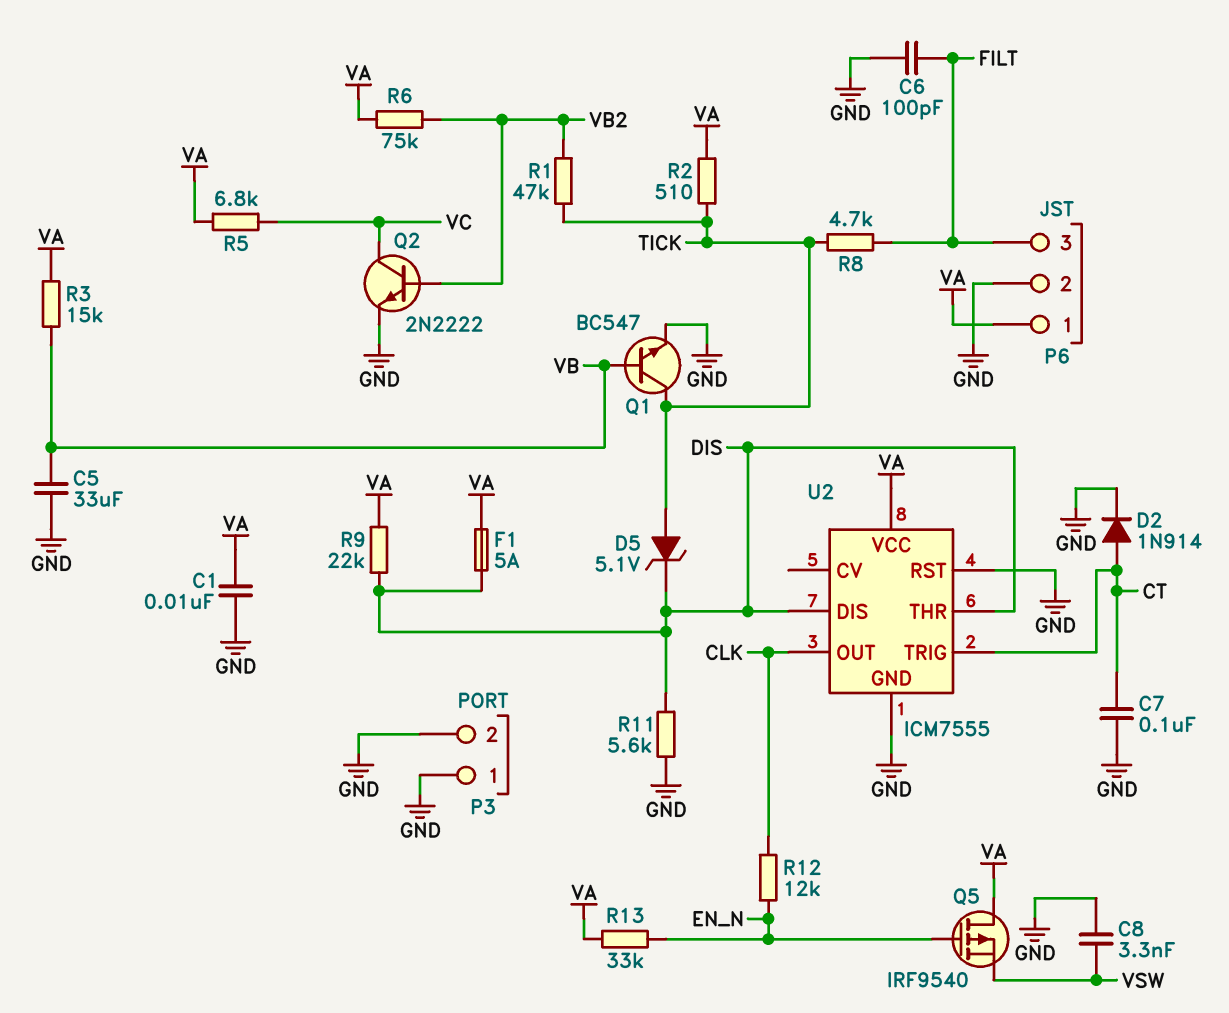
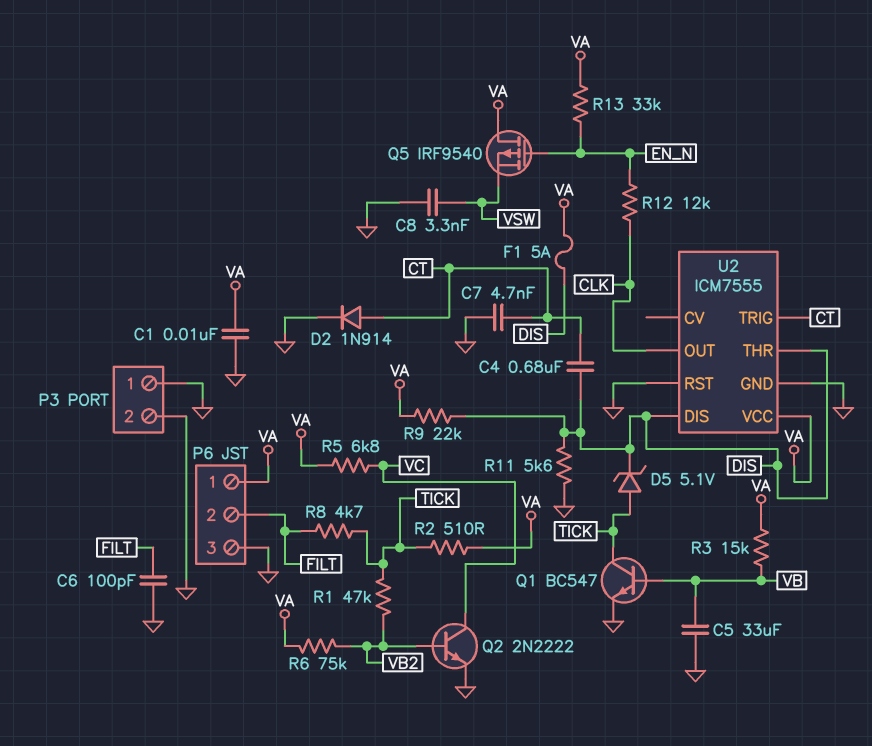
C4: none -> 680nF (CT, DIS)
C7: 100nF (CT, GND) -> 4.7nF (CT, GND)
P6 pin 2: GND -> FILT
P6 pin 3: FILT -> GND

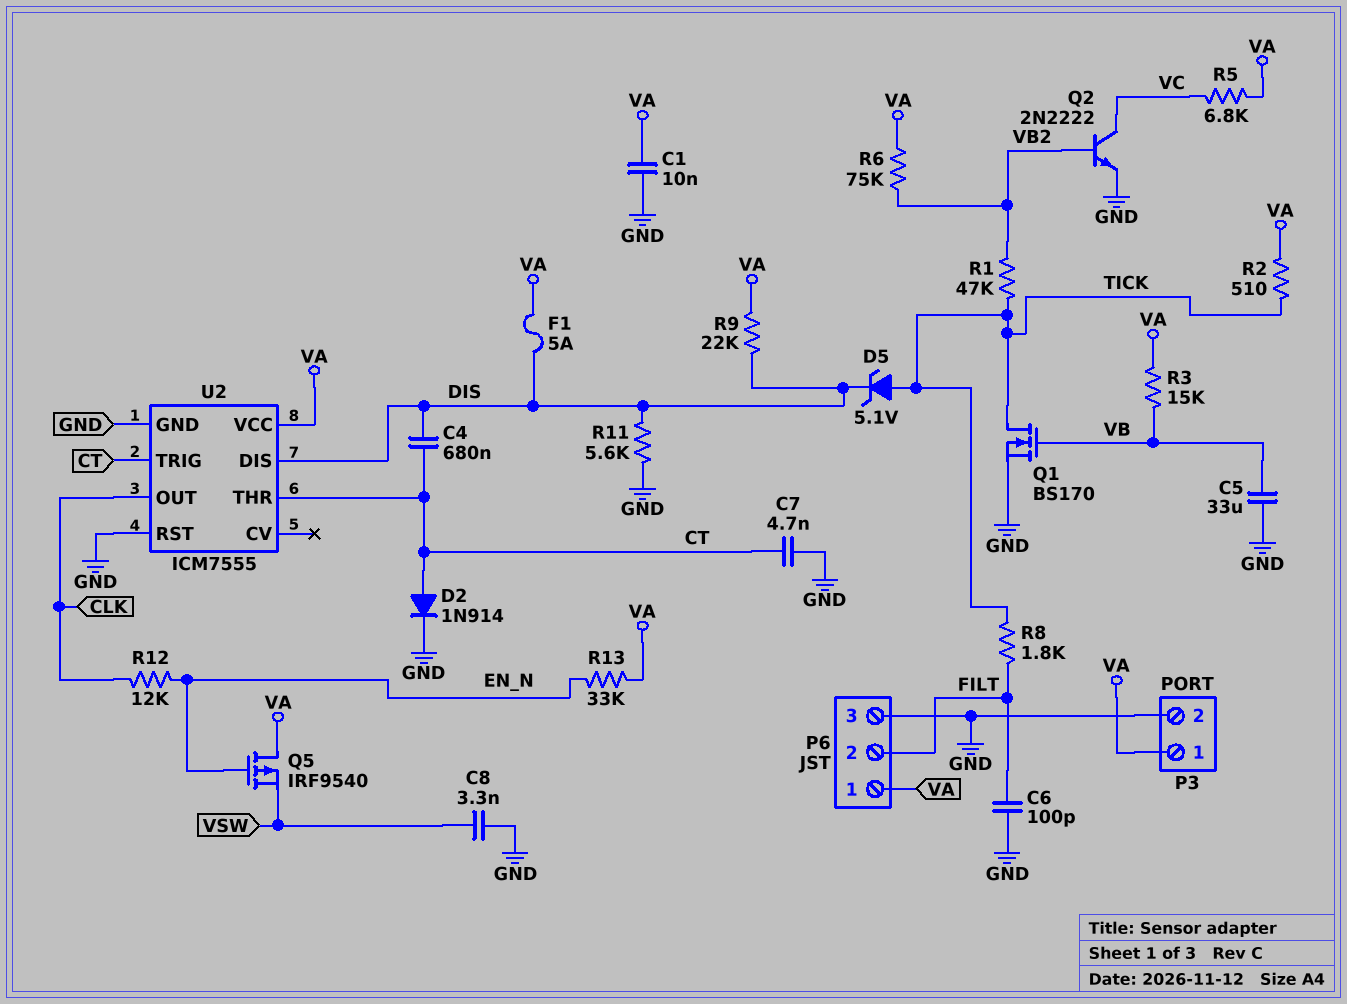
P3 pin 1: GND -> VA
Q1: NPN BC547 (B VB, C TICK, E GND) -> NMOS BS170 (G VB, D TICK, S GND)
R8: 4.7k (FILT, TICK) -> 1.8k (FILT, TICK)
U2 pin THR: DIS -> CT

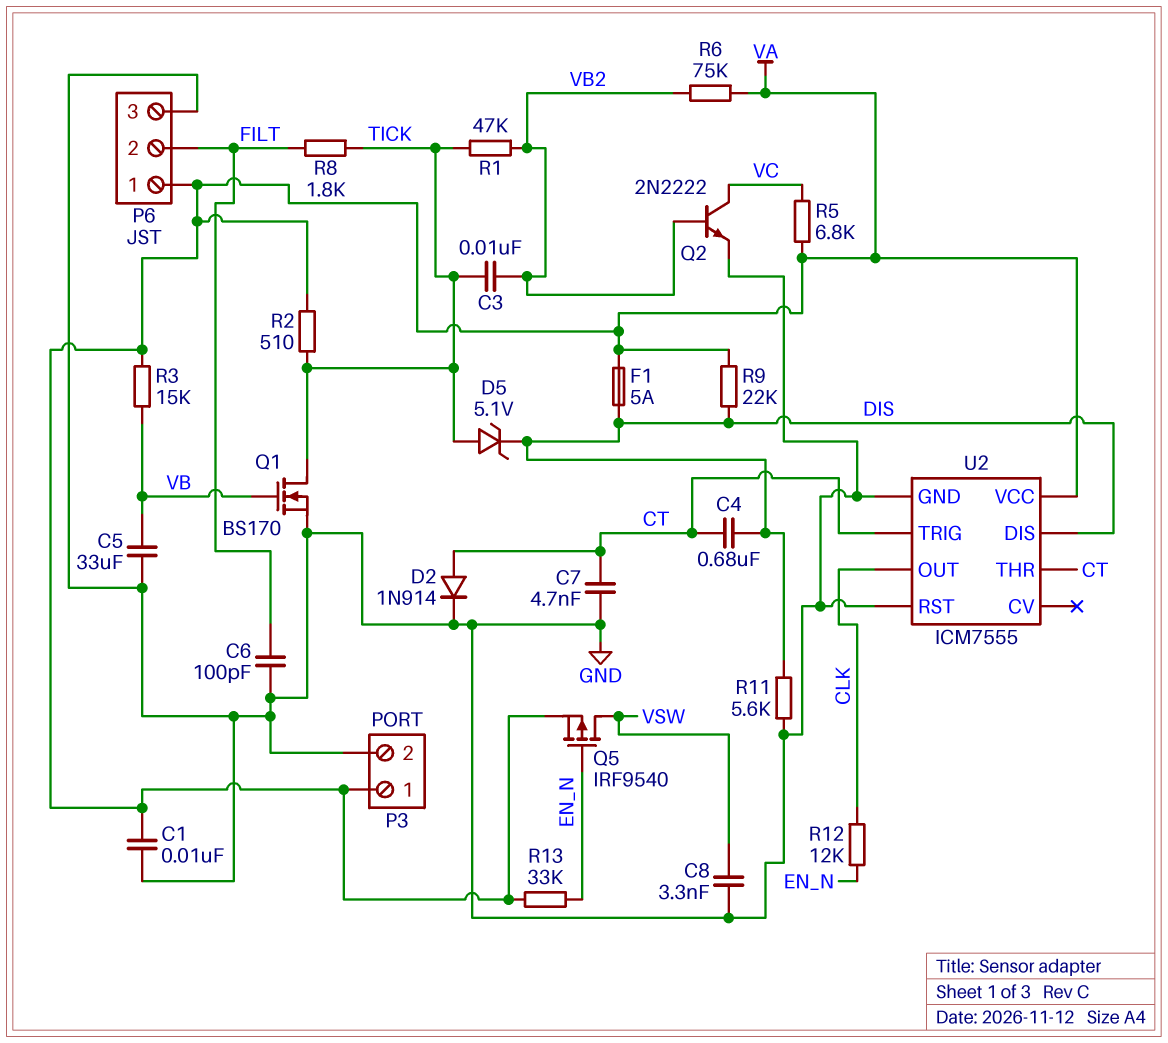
C3: none -> 10nF (TICK, VB2)
Q5: PMOS IRF9540 (G EN_N, D VA, S VSW) -> PMOS IRF9540 (G EN_N, D VSW, S VA)

